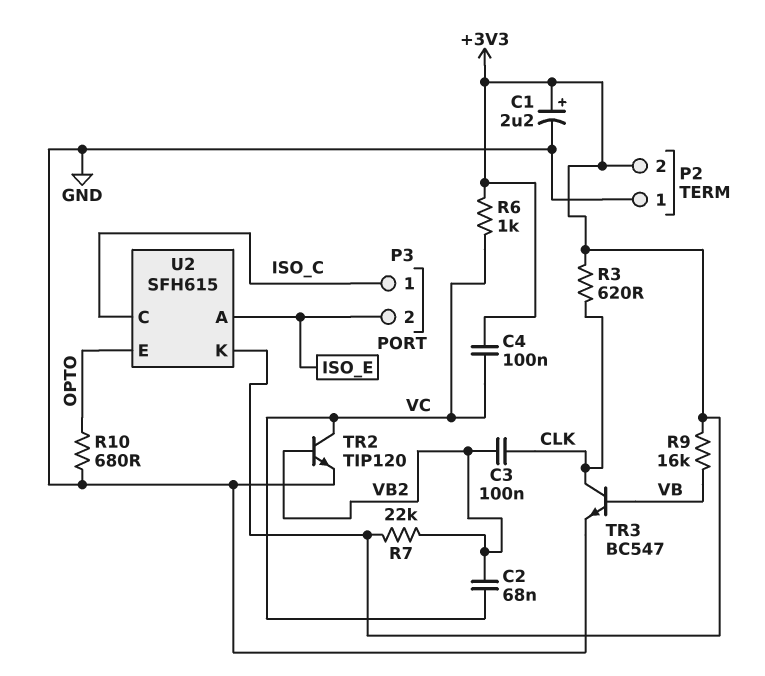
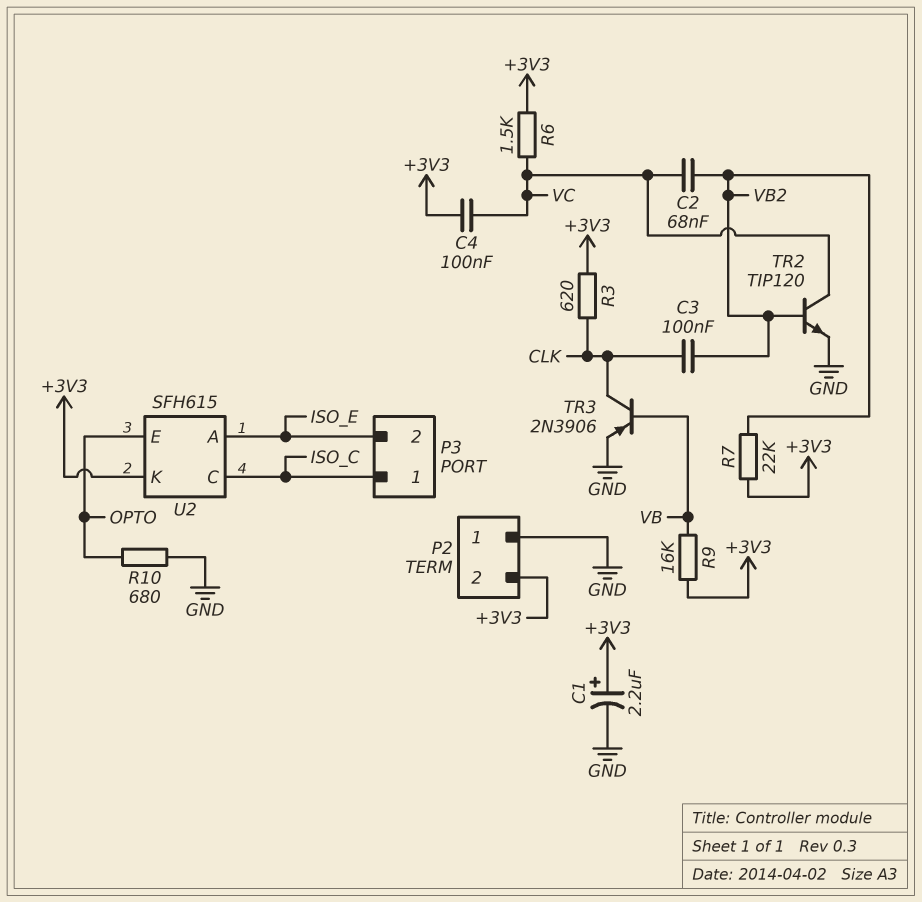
R6: 1k (+3V3, VC) -> 1.5k (+3V3, VC)
TR3: NPN BC547 (B VB, C CLK, E GND) -> PNP 2N3906 (B VB, C CLK, E GND)

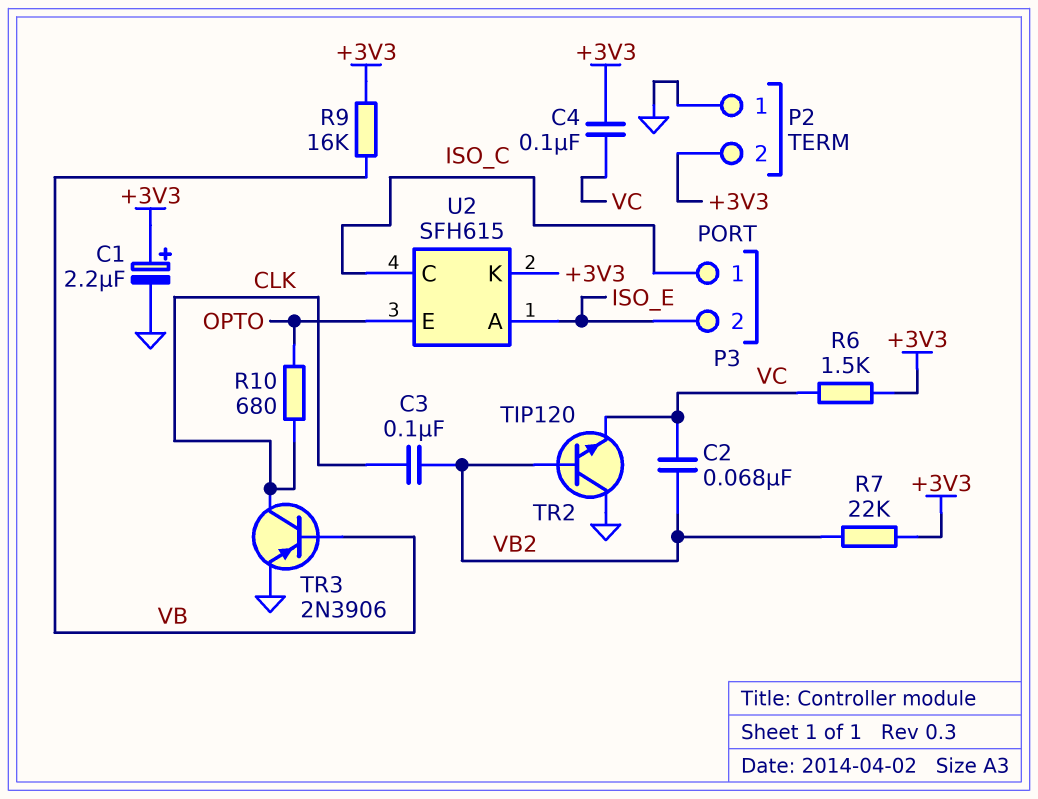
R3: 620 (+3V3, CLK) -> none
R10: 680 (GND, OPTO) -> 680 (CLK, OPTO)
TR2: NPN TIP120 (B VB2, C VC, E GND) -> NPN TIP120 (B VB2, C GND, E VC)

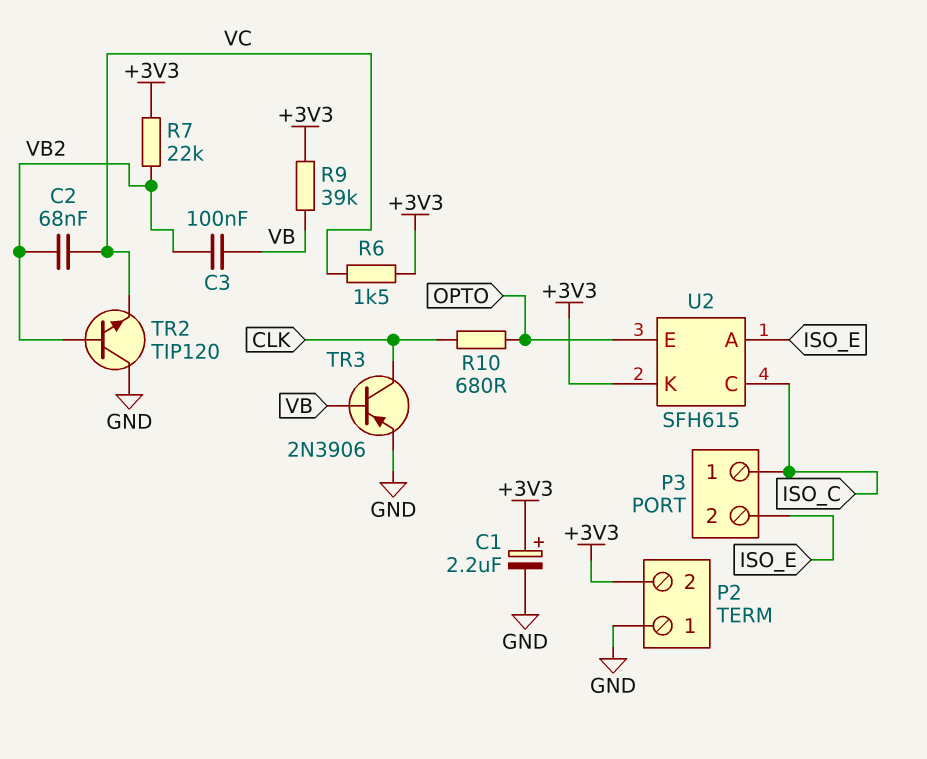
C3: 100nF (CLK, VB2) -> 100nF (VB, VB2)
C4: 100nF (+3V3, VC) -> none
R9: 16k (+3V3, VB) -> 39k (+3V3, VB)

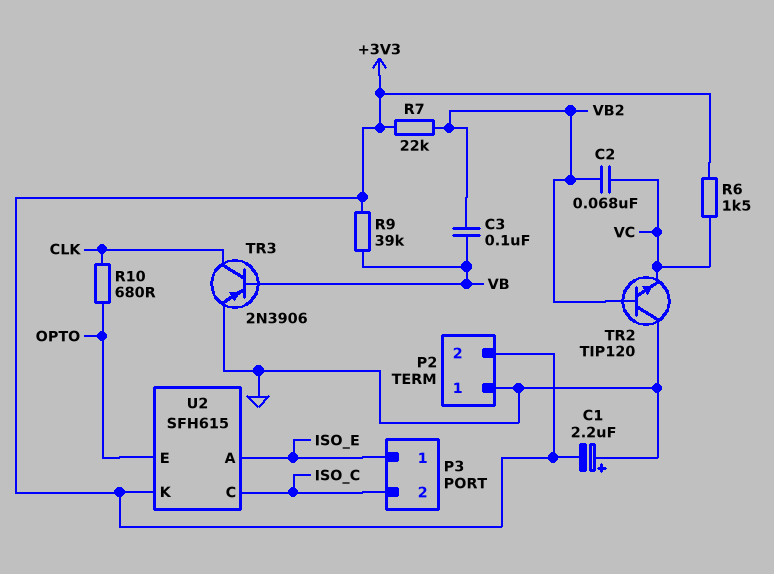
C1: 2.2uF (plus +3V3, minus GND) -> 2.2uF (plus GND, minus +3V3)
P3 pin 1: ISO_C -> ISO_E
P3 pin 2: ISO_E -> ISO_C

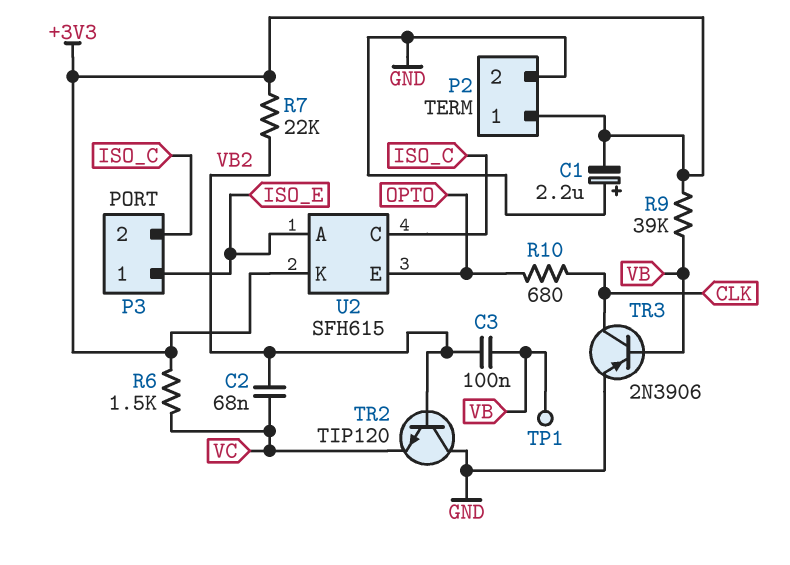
P2 pin 1: GND -> +3V3
P2 pin 2: +3V3 -> GND
TP1: none -> test point (VB)

